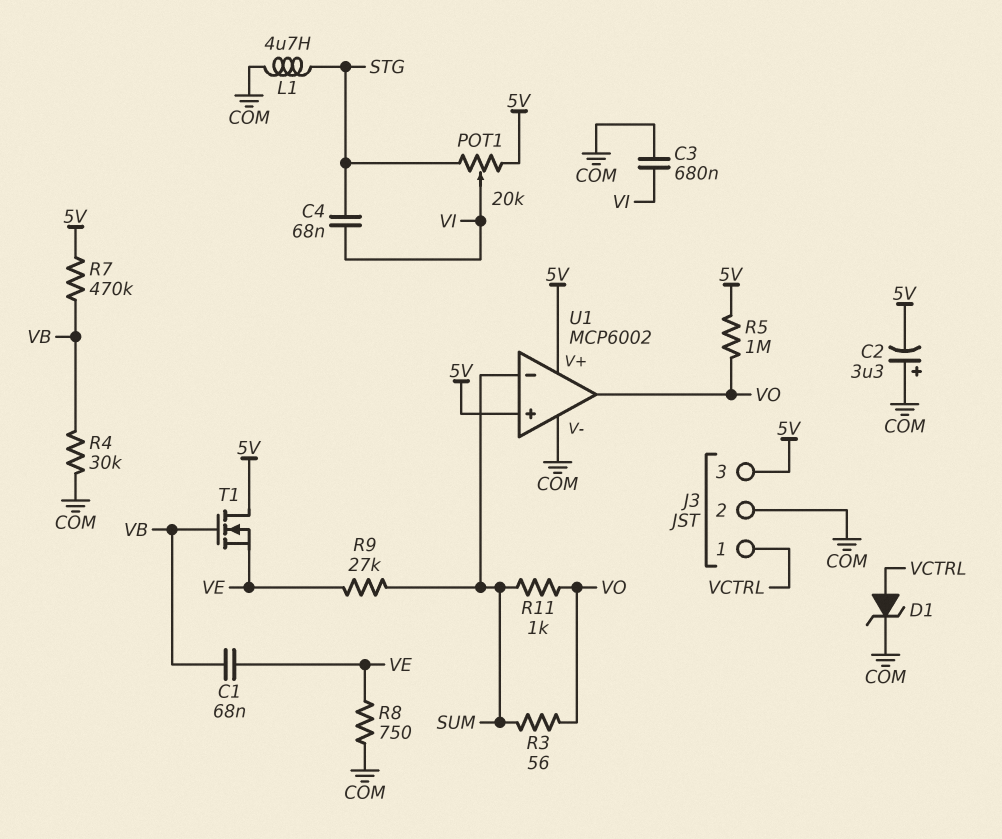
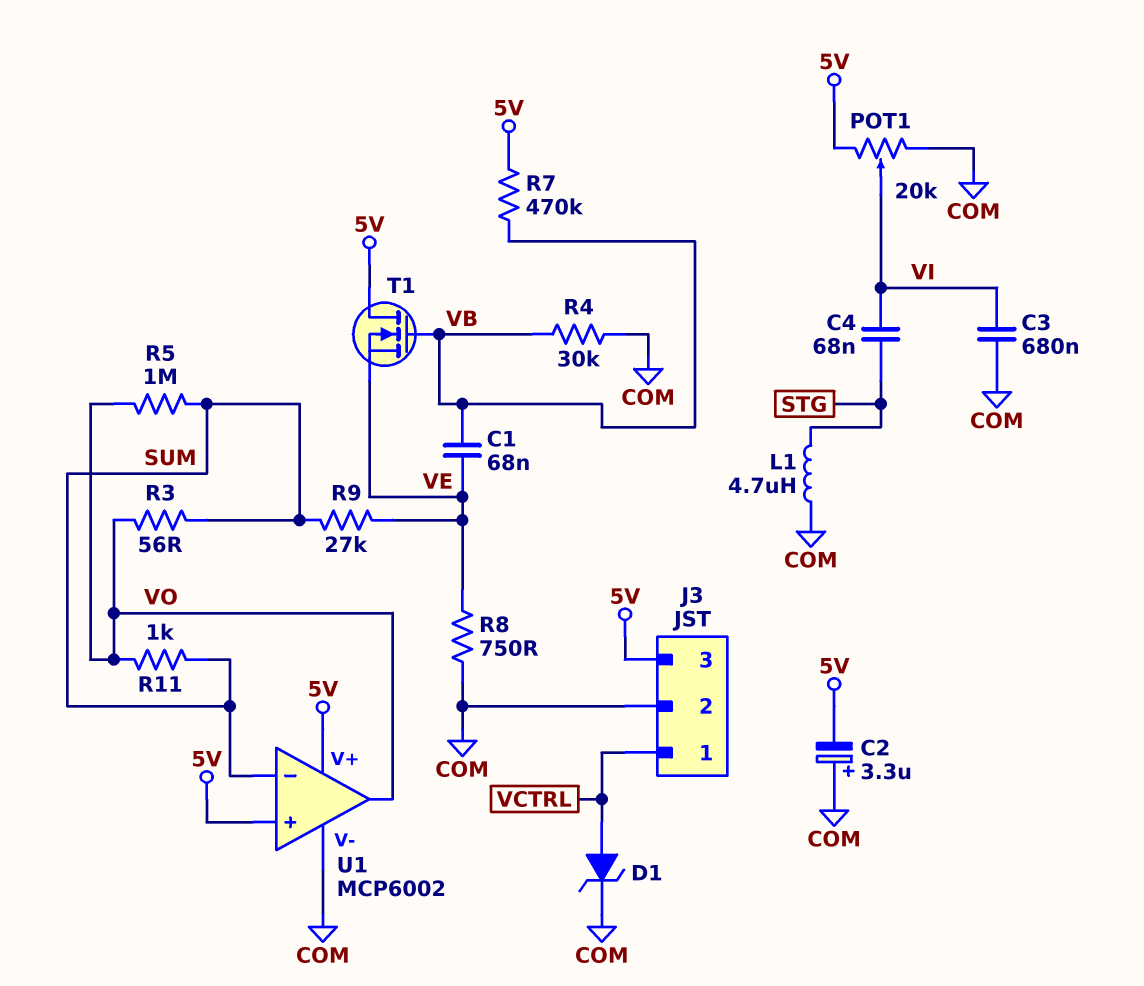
POT1: 20k (5V, STG, wiper VI) -> 20k (5V, COM, wiper VI)
R5: 1M (5V, VO) -> 1M (SUM, VO)

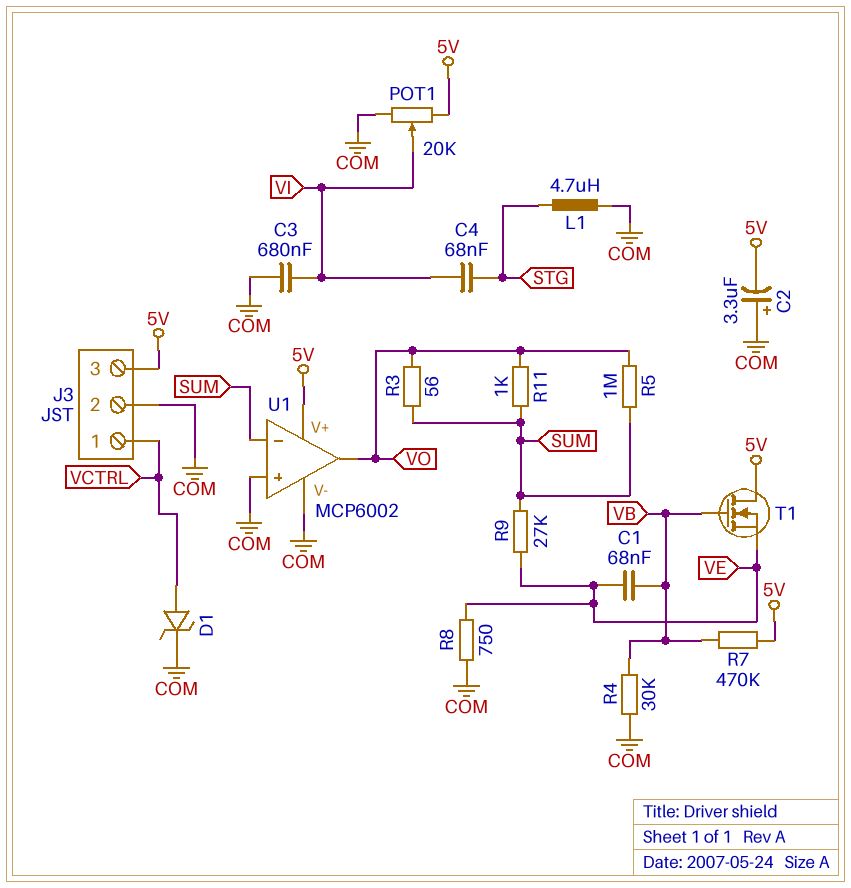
U1 pin in+: 5V -> COM

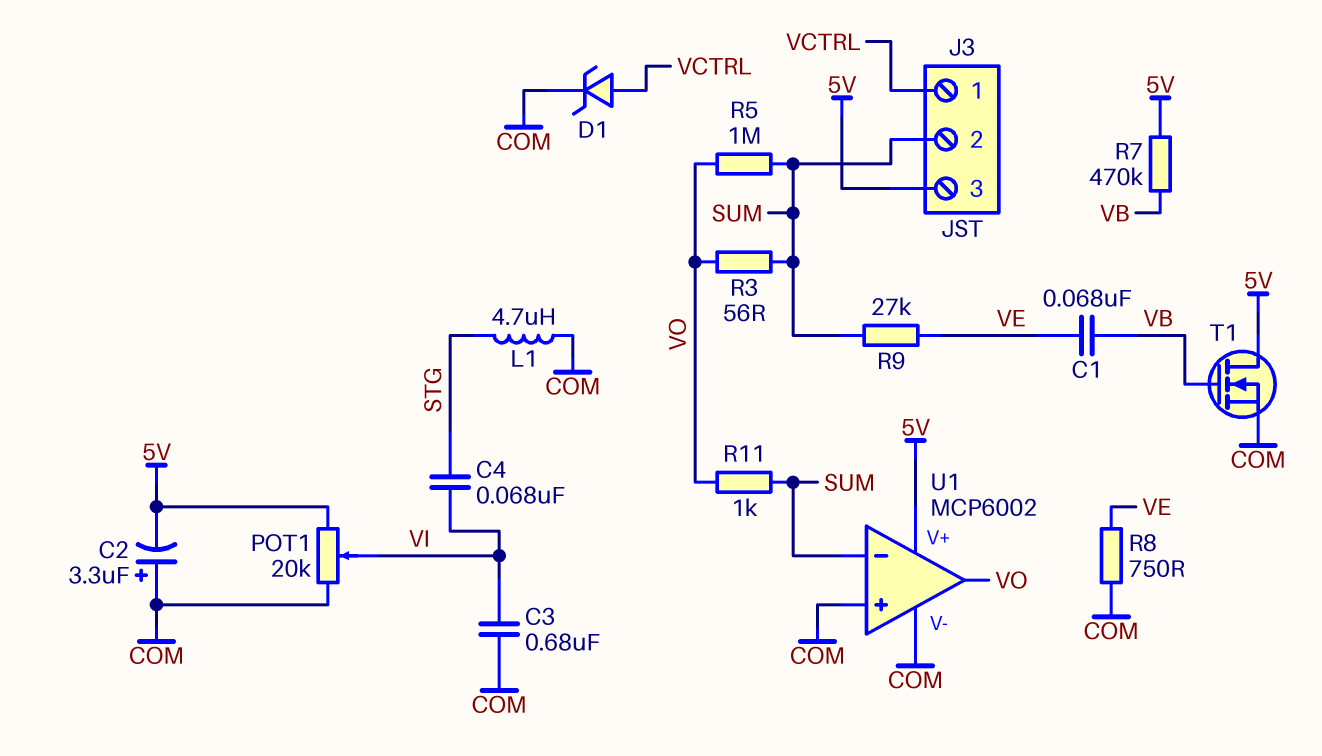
J3 pin 2: COM -> SUM
R4: 30k (COM, VB) -> none
T1: NMOS (G VB, D 5V, S VE) -> NMOS (G VB, D 5V, S COM)

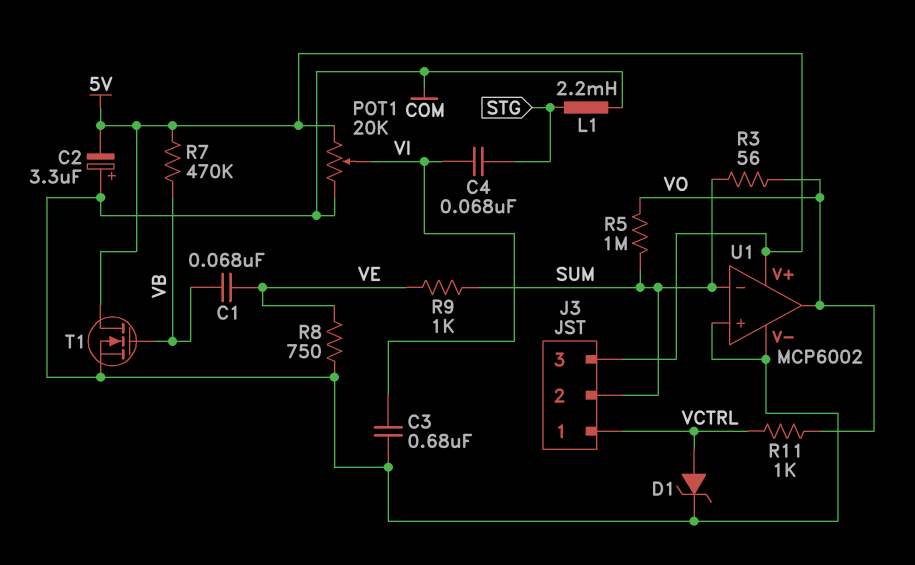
L1: 4.7uH (COM, STG) -> 2.2mH (COM, STG)
R9: 27k (SUM, VE) -> 1k (SUM, VE)
R11: 1k (SUM, VO) -> 1k (VCTRL, VO)

